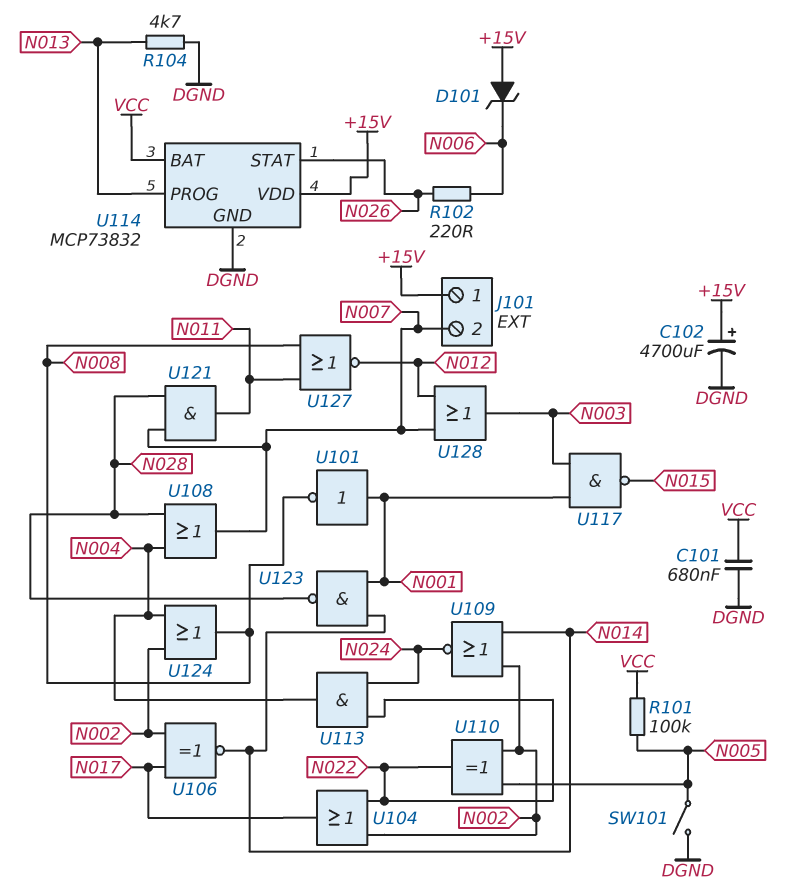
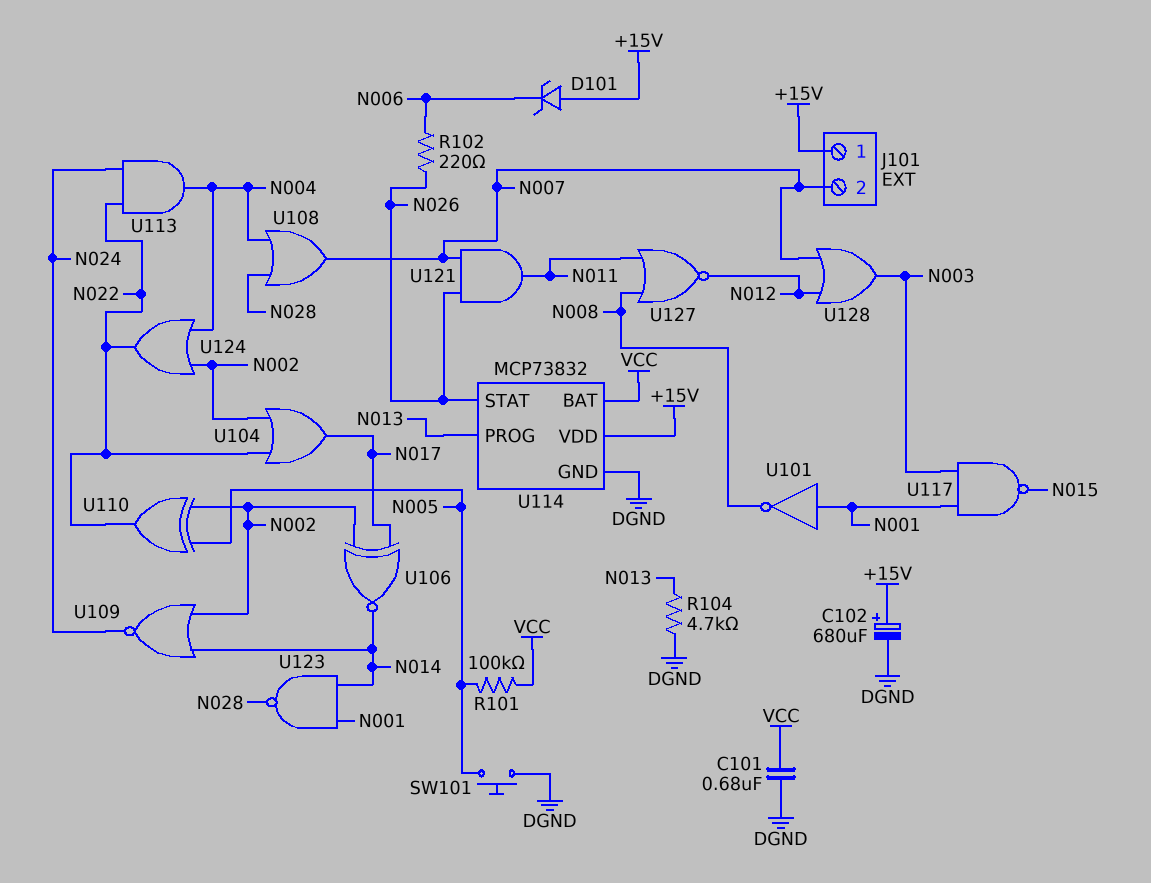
C102: 4700uF (plus +15V, minus DGND) -> 680uF (plus +15V, minus DGND)
SW101: switch (DGND, N005) -> button (DGND, N005)
U121: AND (in N007, in N028, out N011) -> AND (in N007, in N026, out N011)
U124: OR (in N002, in N004, out N008) -> OR (in N002, in N004, out N022)

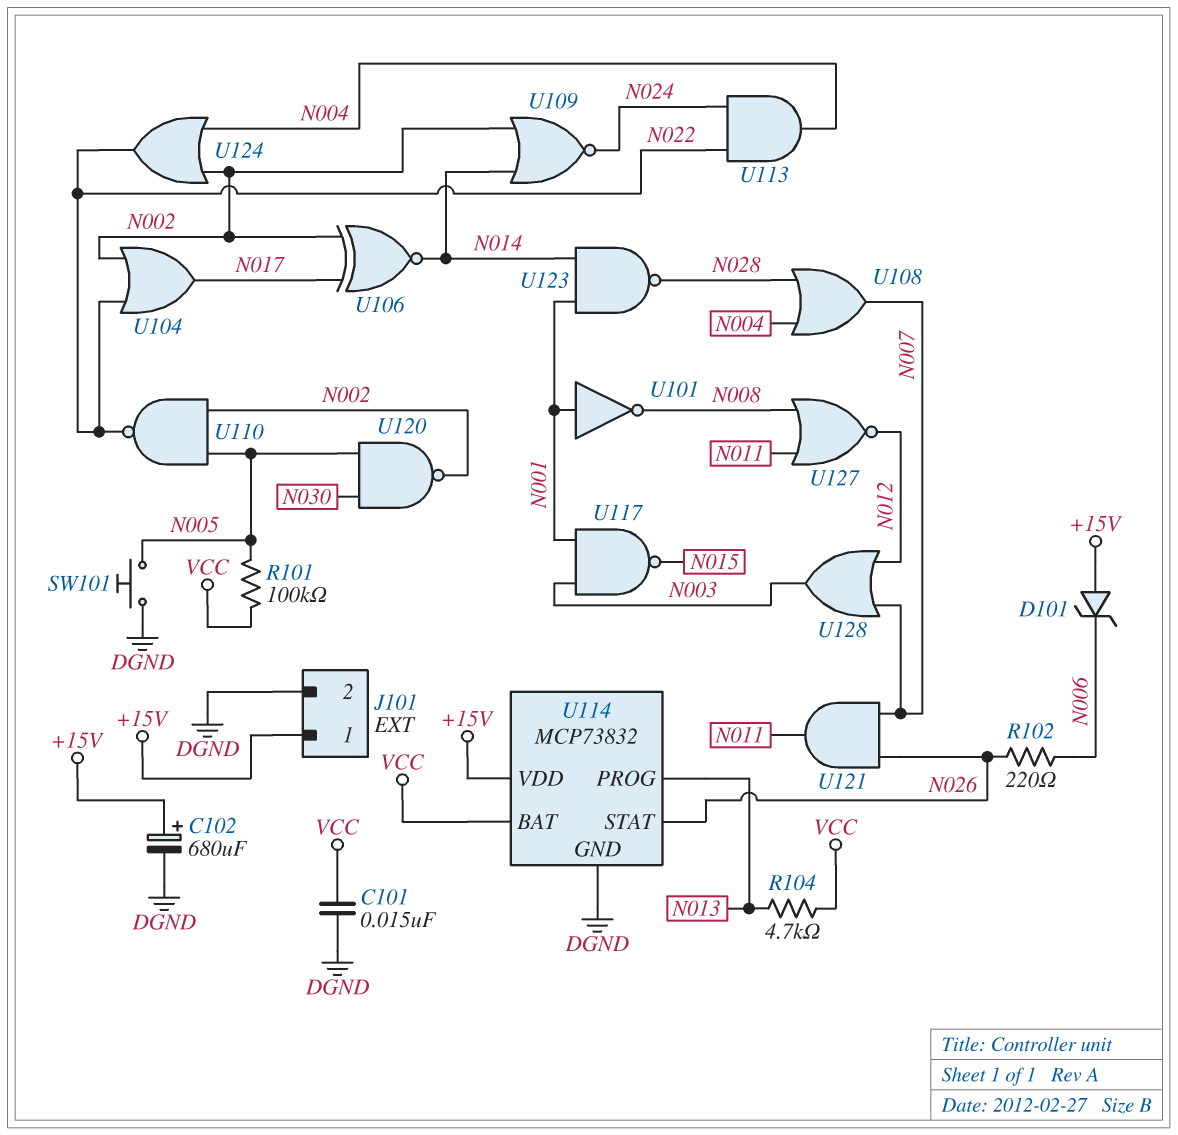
C101: 680nF (DGND, VCC) -> 15nF (DGND, VCC)
J101 pin 2: N007 -> DGND
R104: 4.7k (DGND, N013) -> 4.7k (N013, VCC)
U110: XOR (in N002, in N005, out N022) -> NAND (in N002, in N005, out N022)
U120: none -> NAND (in N005, in N030, out N002)

